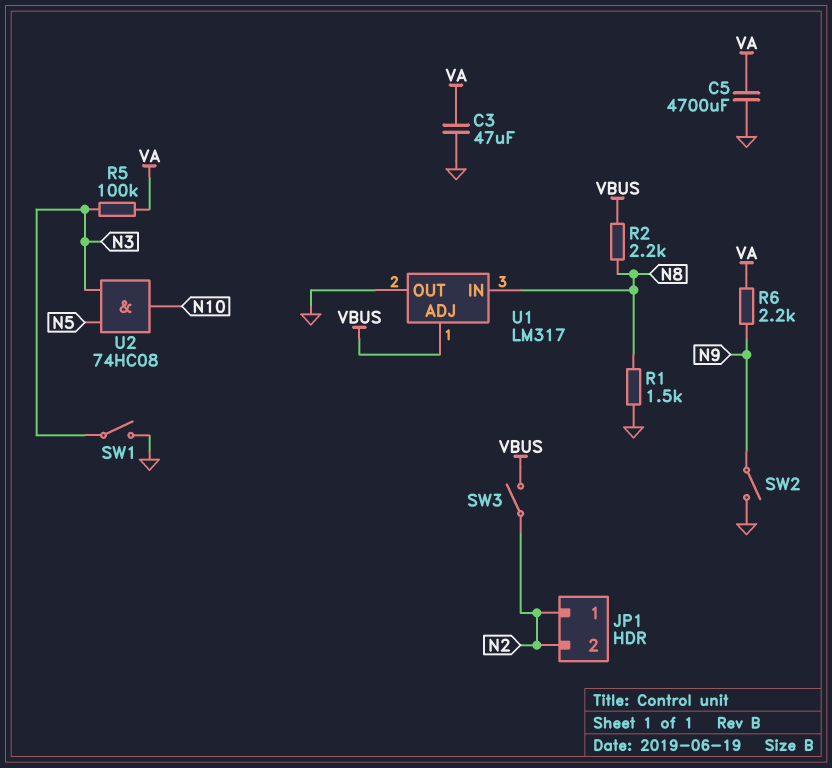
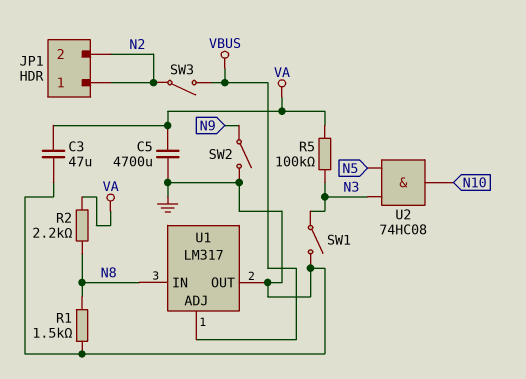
R2: 2.2k (N8, VBUS) -> 2.2k (N8, VA)
R6: 2.2k (N9, VA) -> none

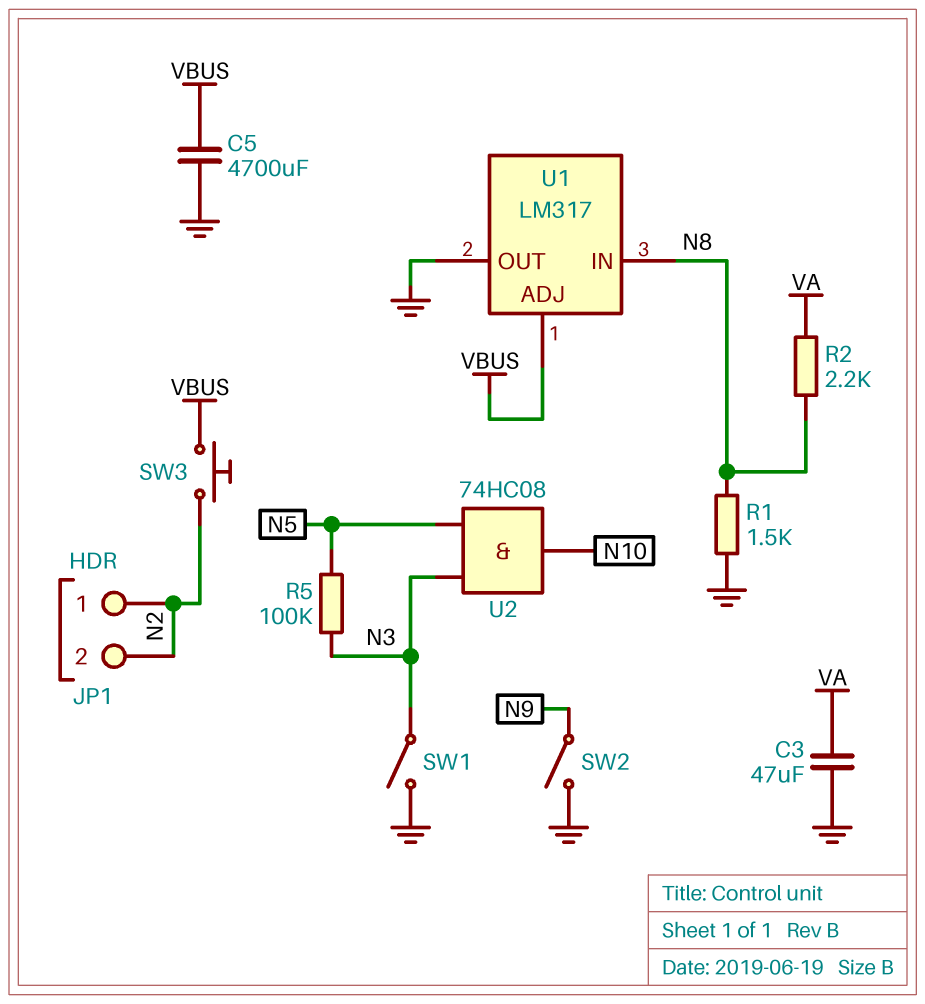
C5: 4700uF (GND, VA) -> 4700uF (GND, VBUS)
R5: 100k (N3, VA) -> 100k (N3, N5)
SW3: switch (N2, VBUS) -> button (N2, VBUS)

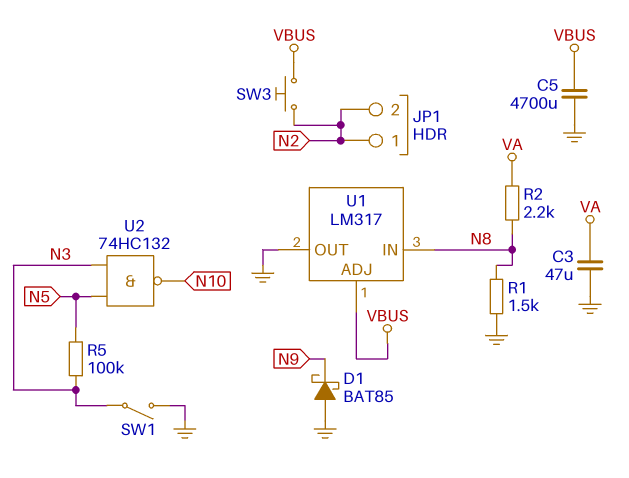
D1: none -> schottky BAT85 (A GND, K N9)
SW2: switch (GND, N9) -> none
U2: AND 74HC08 (in N3, in N5, out N10) -> NAND 74HC132 (in N3, in N5, out N10)

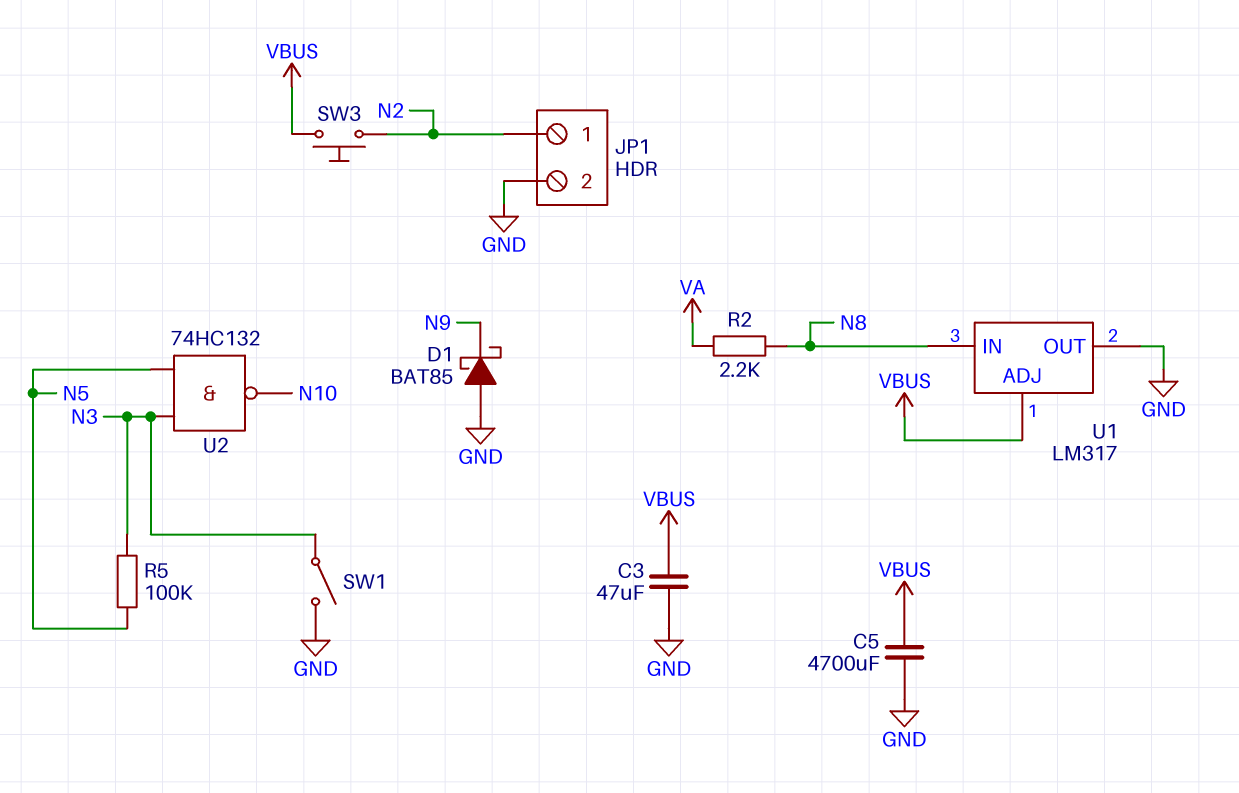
C3: 47uF (GND, VA) -> 47uF (GND, VBUS)
JP1 pin 2: N2 -> GND
R1: 1.5k (GND, N8) -> none

